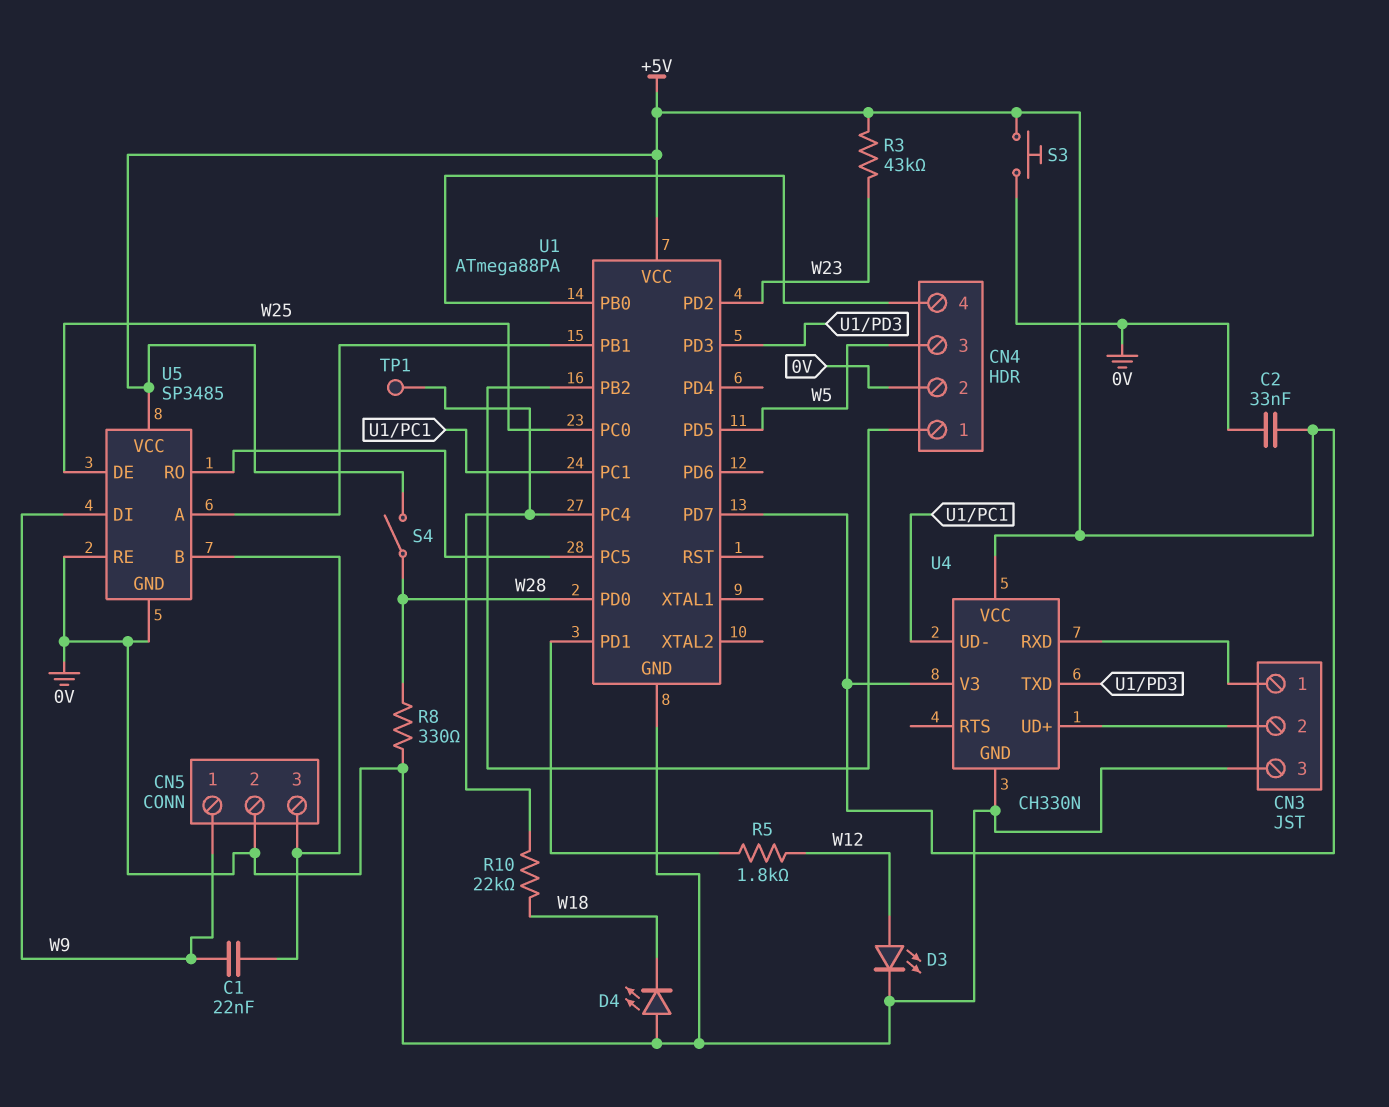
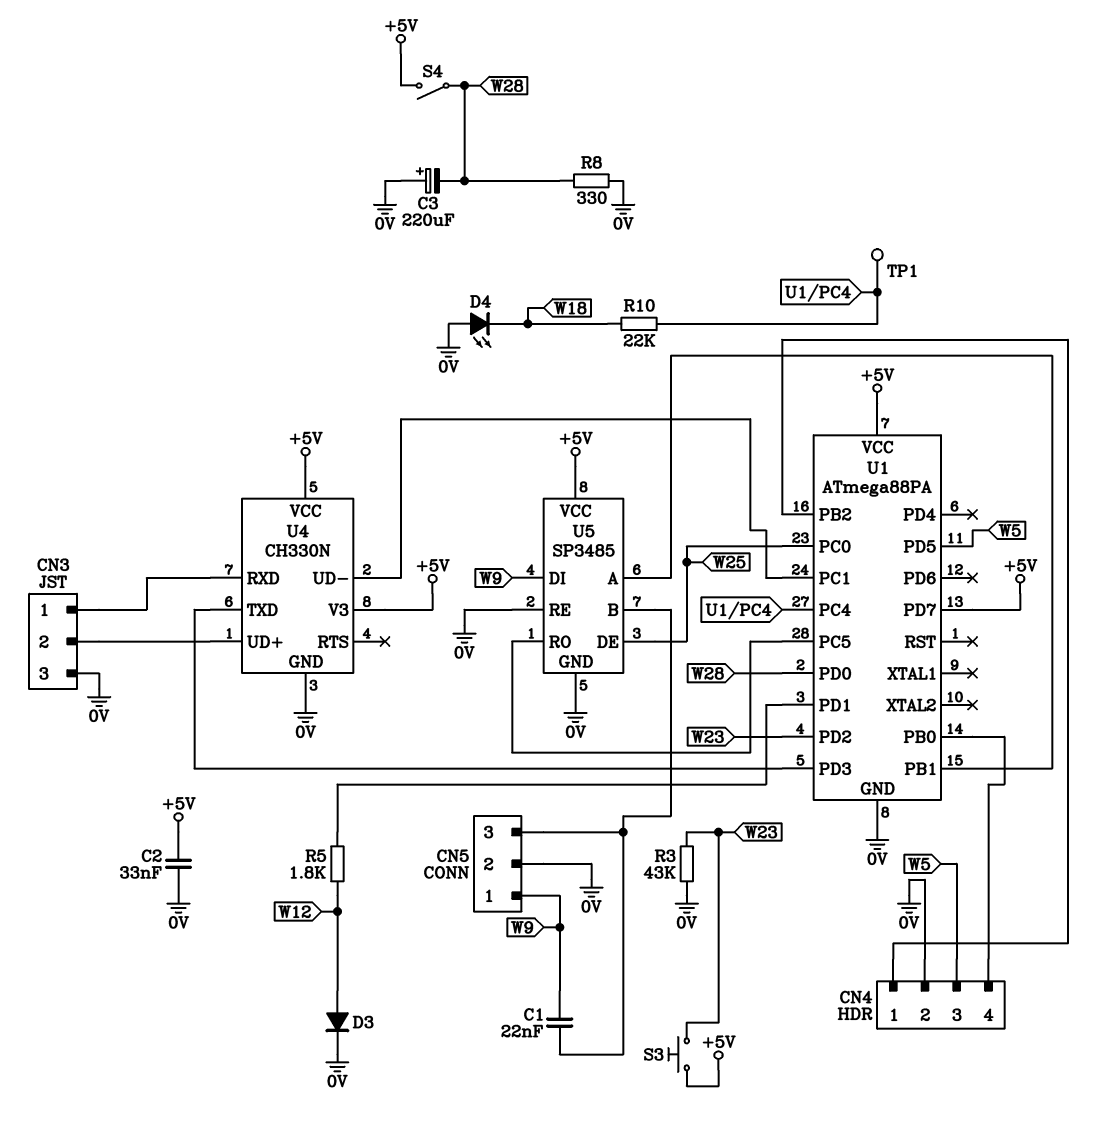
C3: none -> 220uF (plus 0V, minus W28)
D3: LED (A W12, K 0V) -> diode (A W12, K 0V)
R3: 43k (+5V, W23) -> 43k (0V, W23)
S3: button (+5V, 0V) -> button (+5V, W23)

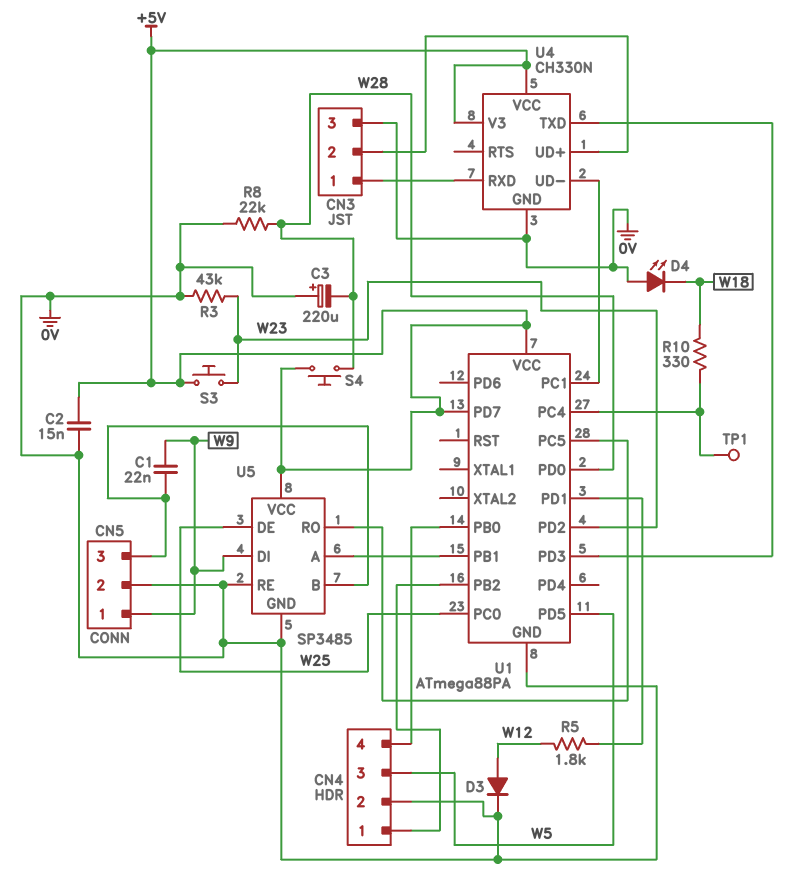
C2: 33nF (+5V, 0V) -> 15nF (+5V, 0V)
R8: 330 (0V, W28) -> 22k (0V, W28)
R10: 22k (U1/PC4, W18) -> 330 (U1/PC4, W18)
S4: switch (+5V, W28) -> button (+5V, W28)

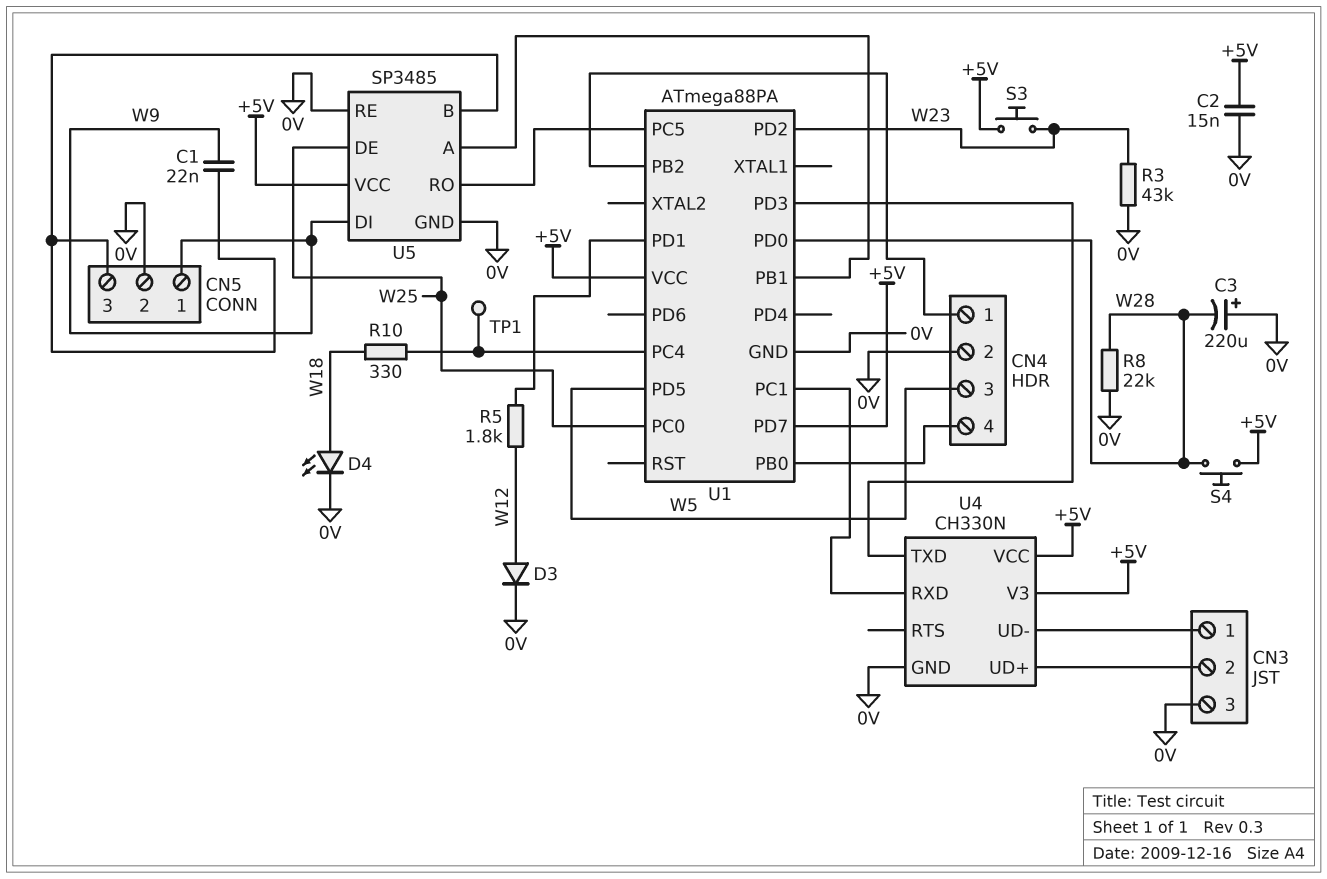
D4: LED (A 0V, K W18) -> LED (A W18, K 0V)
U4 pin RXD: CN3/1 -> U1/PC1
U4 pin UD-: U1/PC1 -> CN3/1

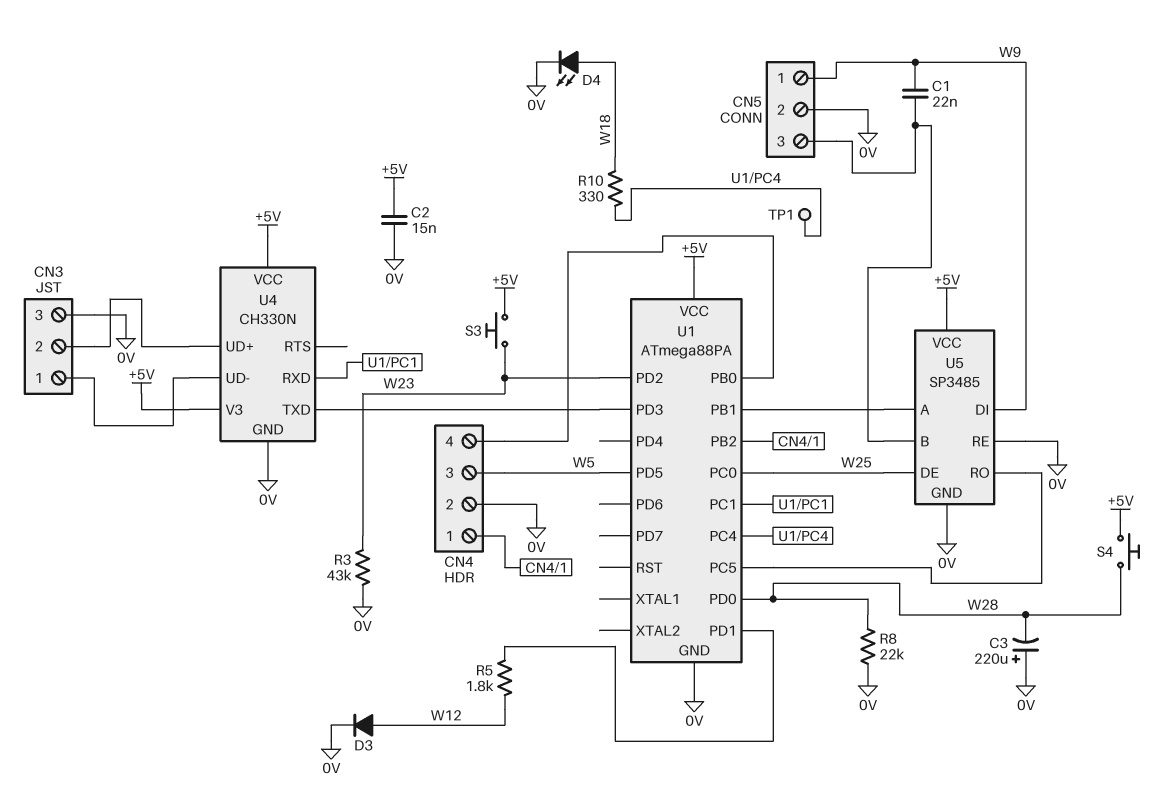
U1 pin PD7: +5V -> none

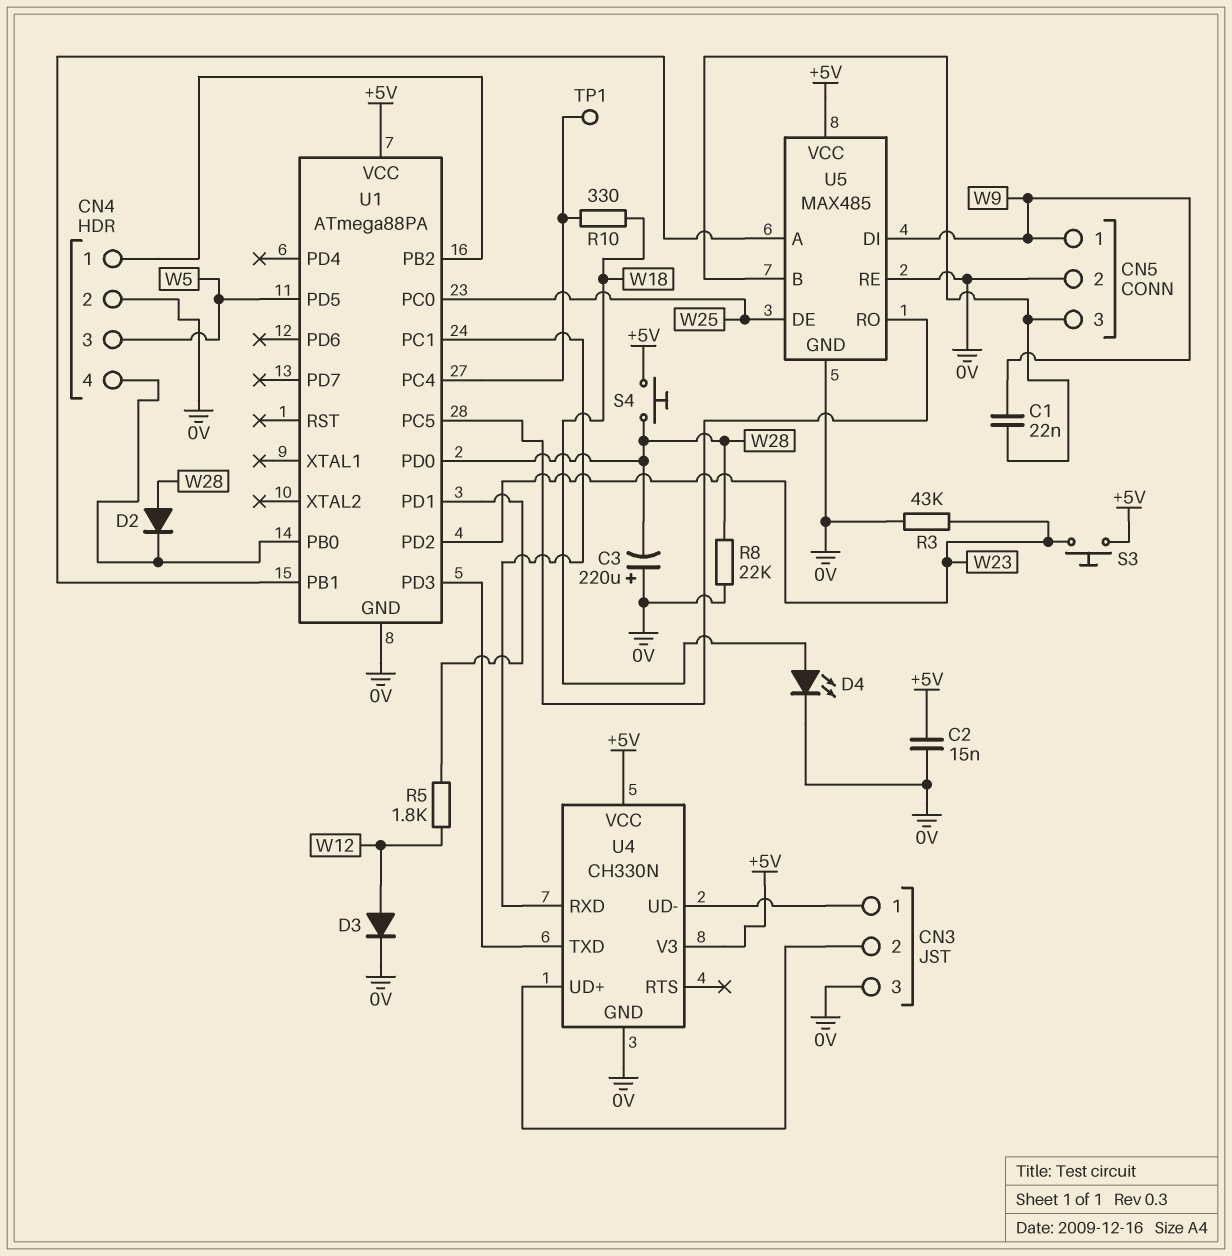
D2: none -> diode (A W28, K CN4/4)
U5: SP3485 -> MAX485

